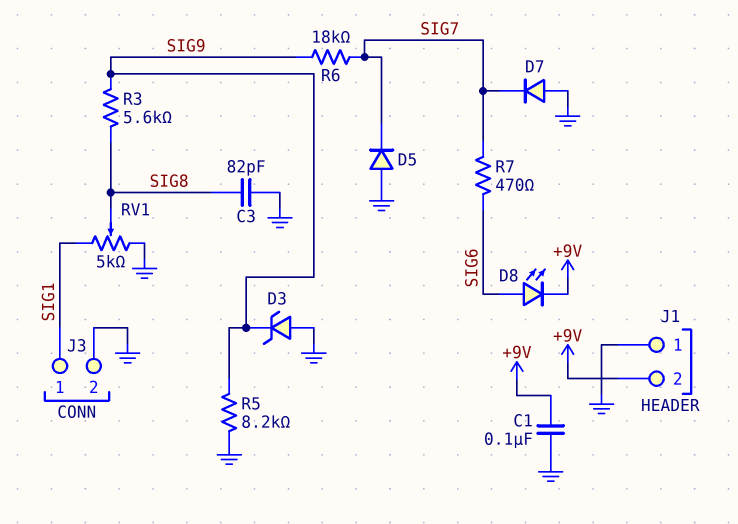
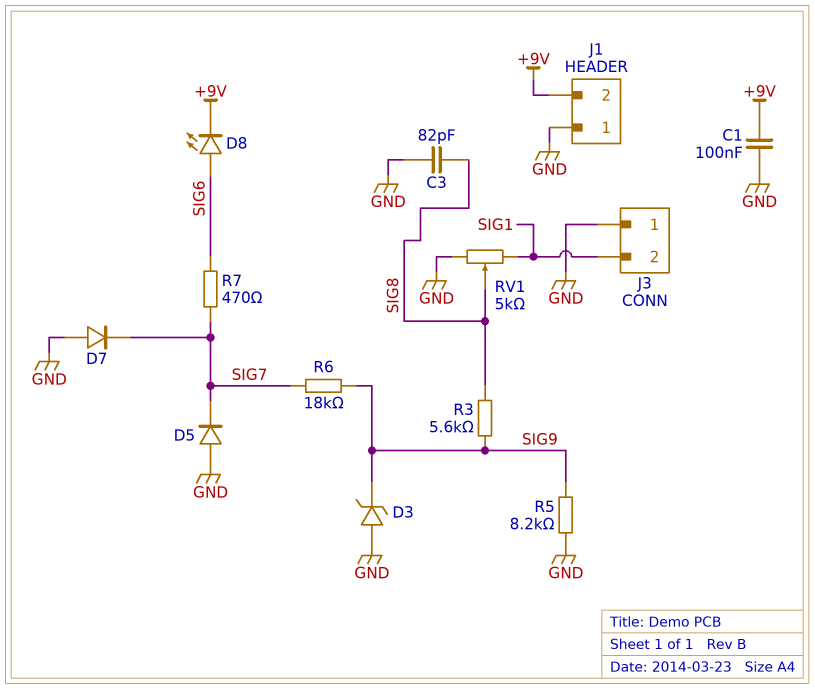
J3 pin 1: SIG1 -> GND
J3 pin 2: GND -> SIG1

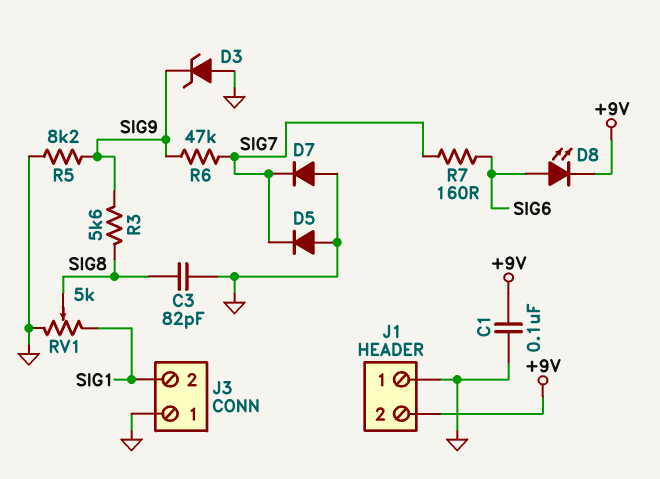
R6: 18k (SIG7, SIG9) -> 47k (SIG7, SIG9)
R7: 470 (SIG6, SIG7) -> 160 (SIG6, SIG7)

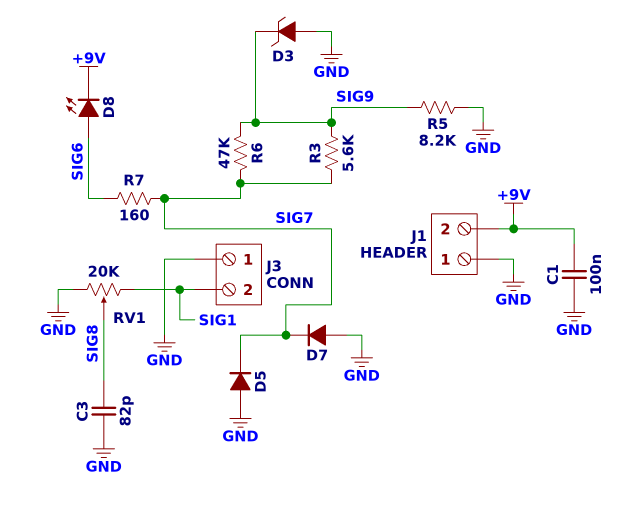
R3: 5.6k (SIG8, SIG9) -> 5.6k (SIG7, SIG9)
RV1: 5k (GND, SIG1, wiper SIG8) -> 20k (GND, SIG1, wiper SIG8)

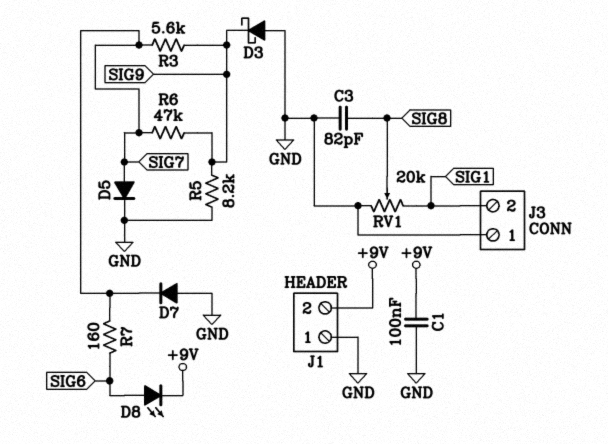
D3: zener (A GND, K SIG9) -> schottky (A GND, K SIG9)
D5: diode (A GND, K SIG7) -> diode (A SIG7, K GND)

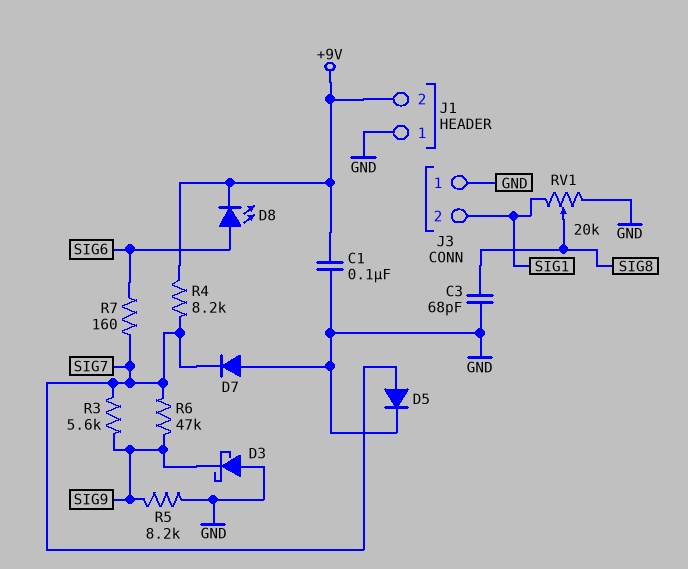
C3: 82pF (GND, SIG8) -> 68pF (GND, SIG8)
R4: none -> 8.2k (+9V, SIG7)

